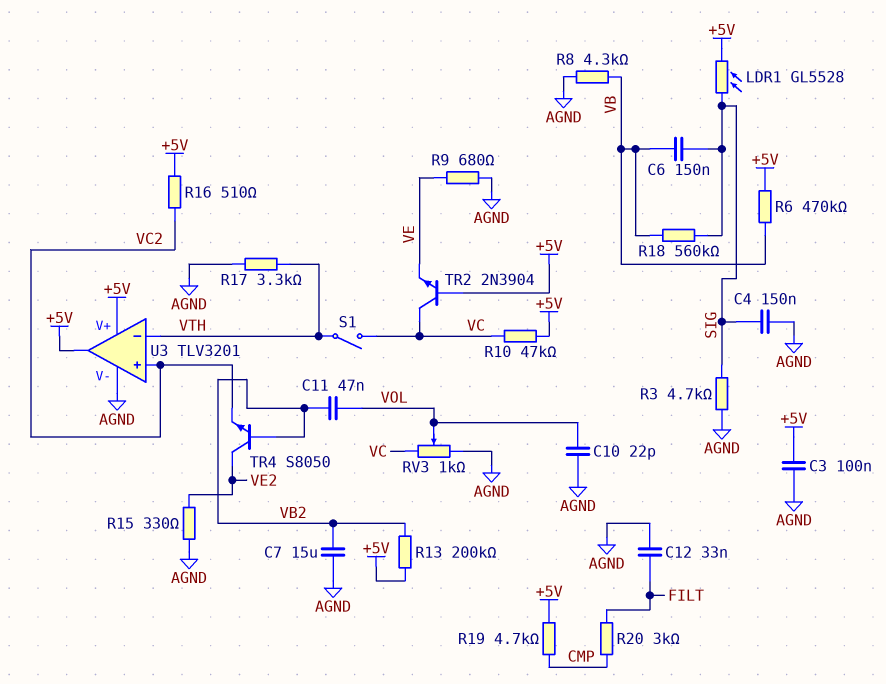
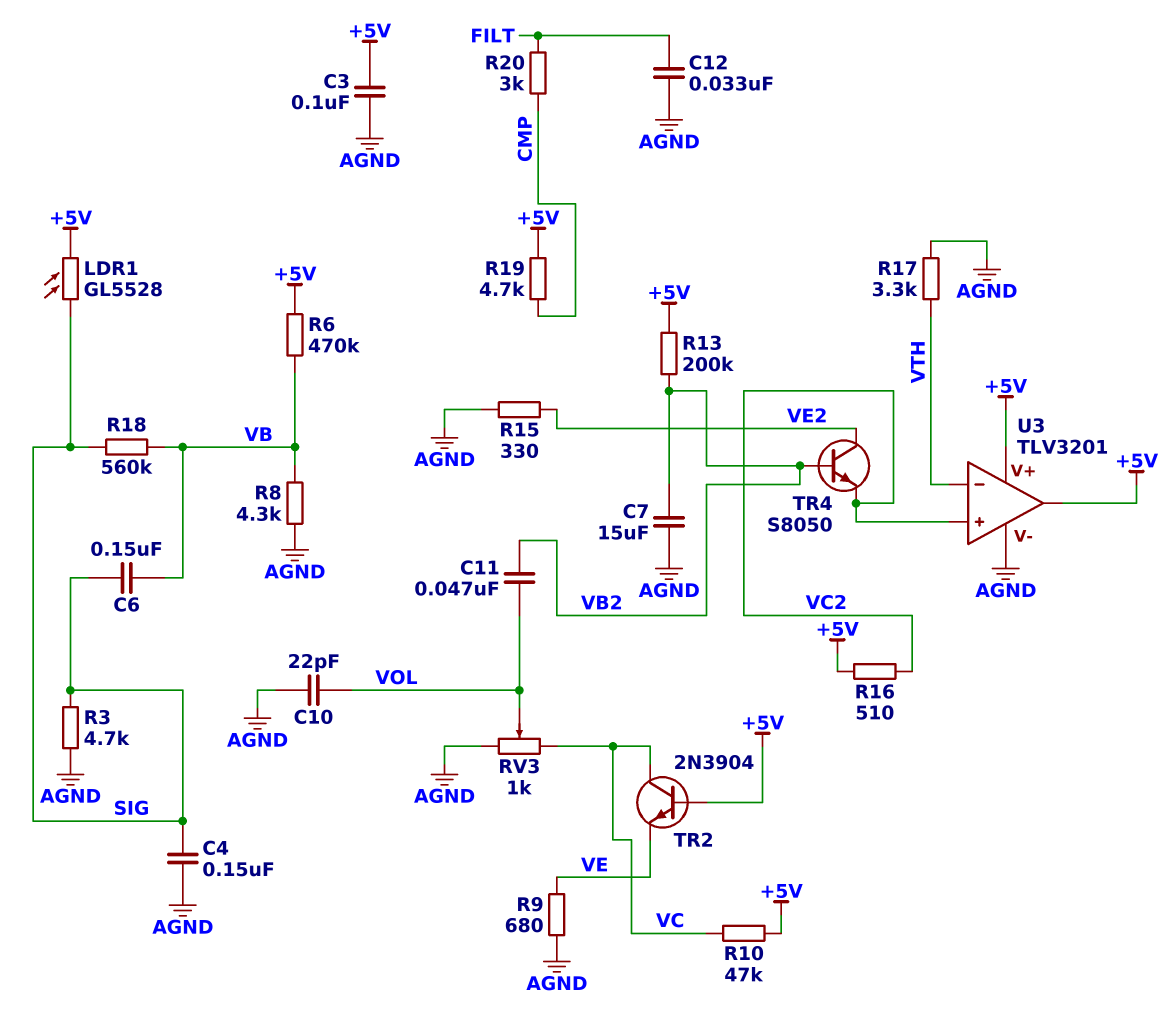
S1: switch (VC, VTH) -> none

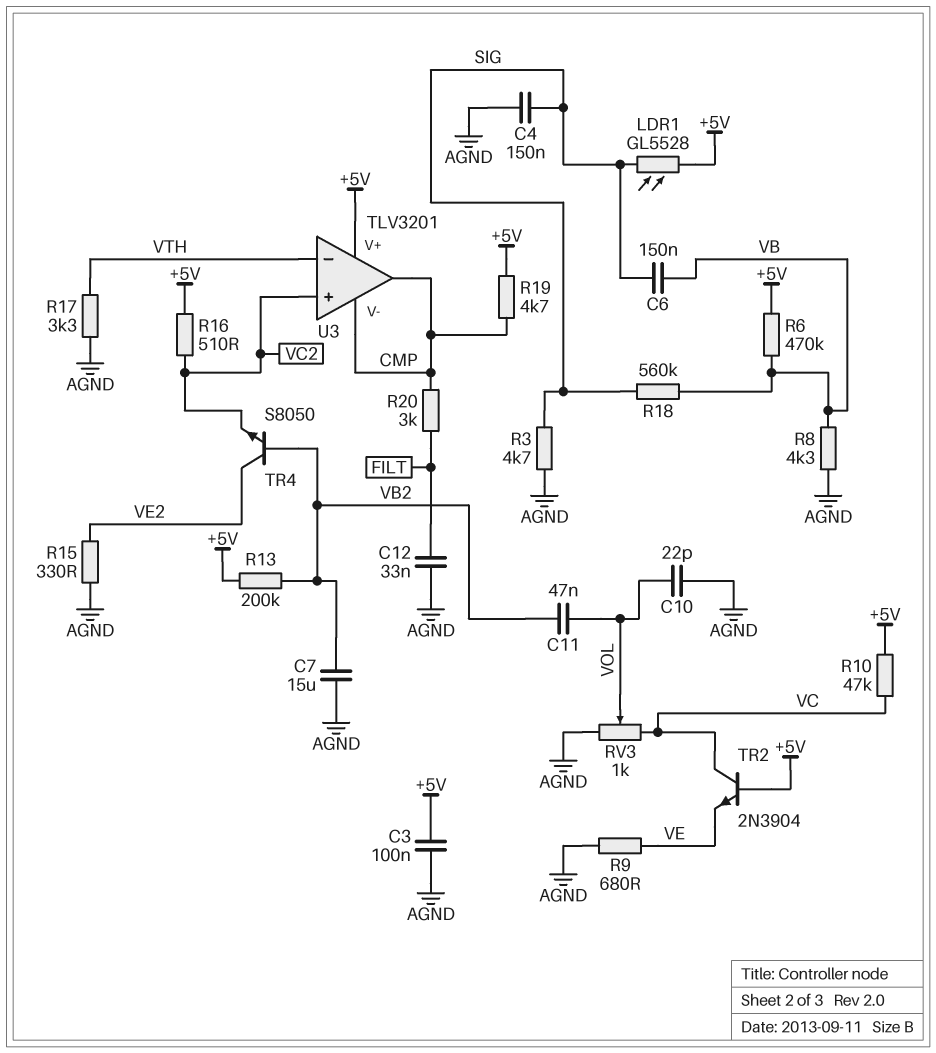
U3 pin V-: AGND -> CMP
U3 pin out: +5V -> CMP

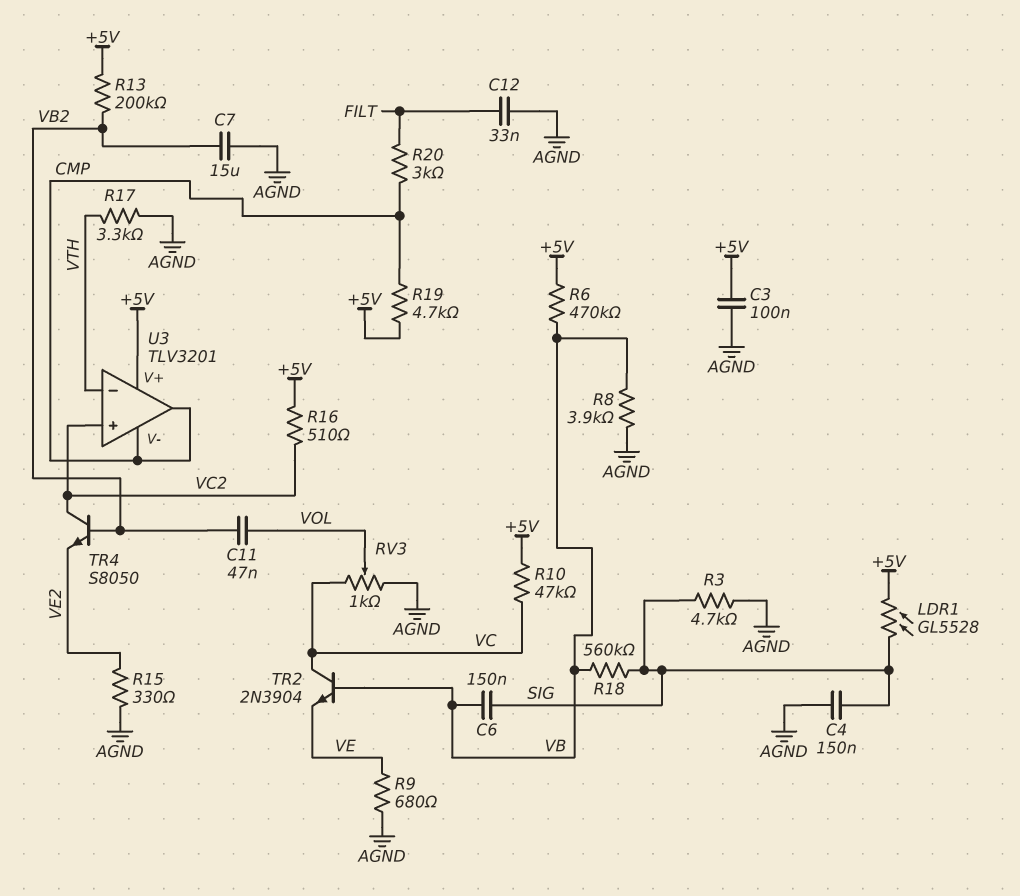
C10: 22pF (AGND, VOL) -> none
R8: 4.3k (AGND, VB) -> 3.9k (AGND, VB)
TR2: NPN 2N3904 (B +5V, C VC, E VE) -> NPN 2N3904 (B VB, C VC, E VE)
TR4: NPN S8050 (B VB2, C VE2, E VC2) -> NPN S8050 (B VB2, C VC2, E VE2)

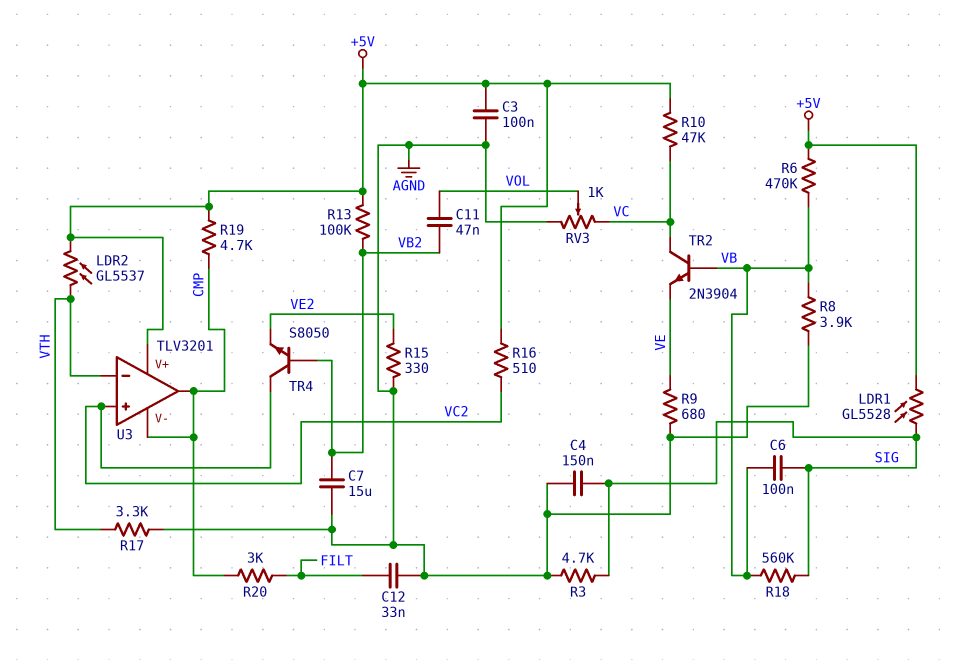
C6: 150nF (SIG, VB) -> 100nF (SIG, VB)
LDR2: none -> GL5537 (+5V, VTH)
R13: 200k (+5V, VB2) -> 100k (+5V, VB2)

